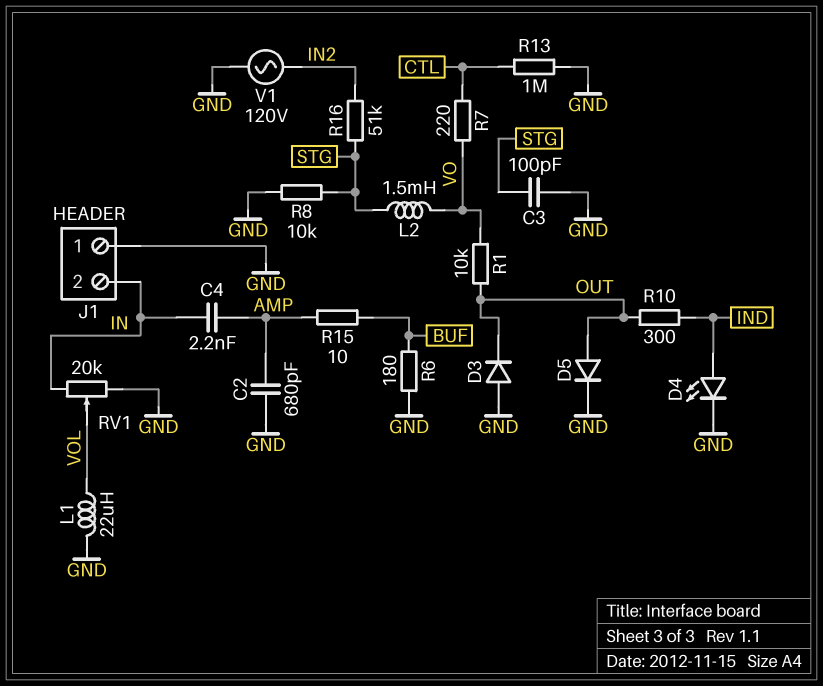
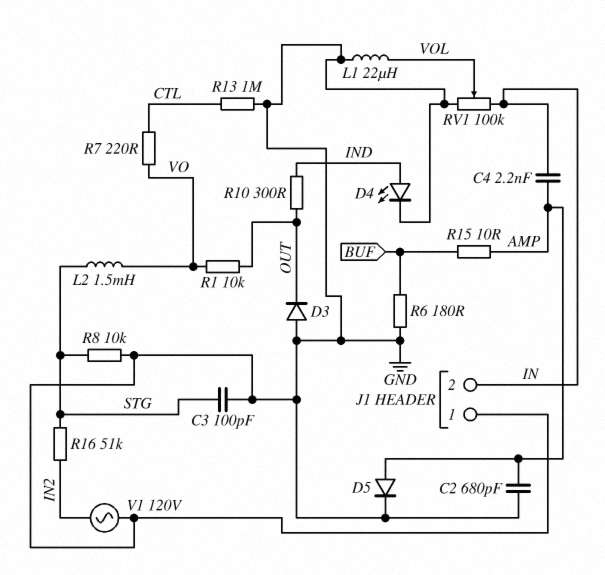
D5: diode (A OUT, K GND) -> diode (A AMP, K GND)
RV1: 20k (GND, IN, wiper VOL) -> 100k (GND, IN, wiper VOL)

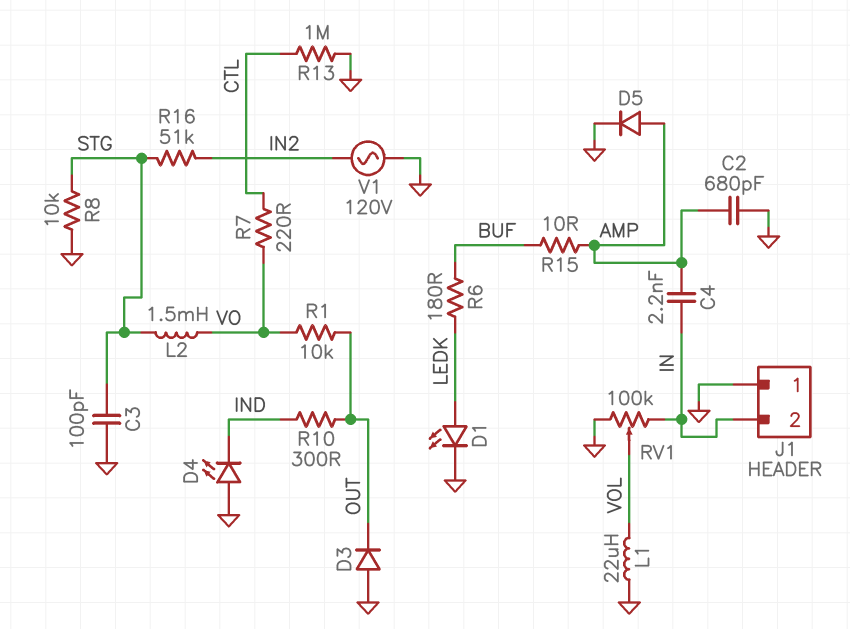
D1: none -> LED (A LEDK, K GND)
D4: LED (A IND, K GND) -> LED (A GND, K IND)
R6: 180 (BUF, GND) -> 180 (BUF, LEDK)

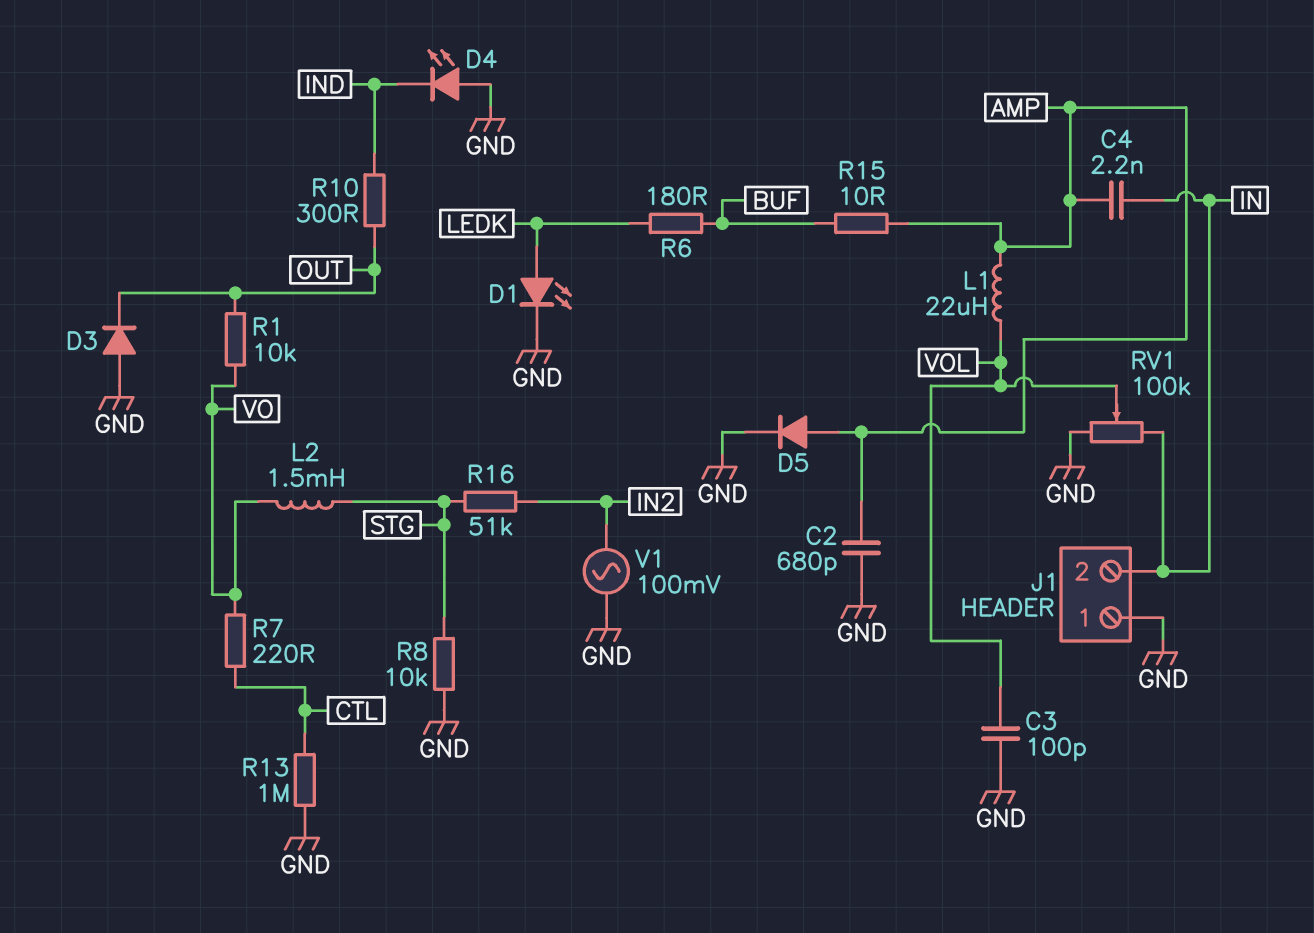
C3: 100pF (GND, STG) -> 100pF (GND, VOL)
L1: 22uH (GND, VOL) -> 22uH (AMP, VOL)
V1: AC 120V (GND, IN2) -> AC 100mV (GND, IN2)

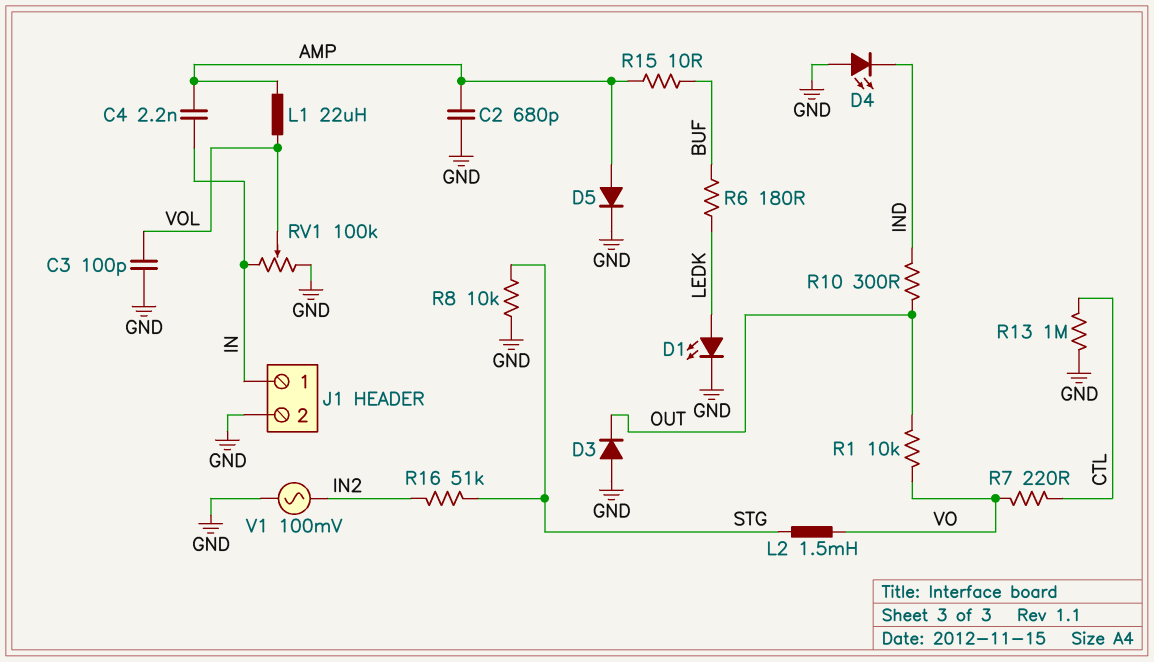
J1 pin 1: GND -> IN
J1 pin 2: IN -> GND

